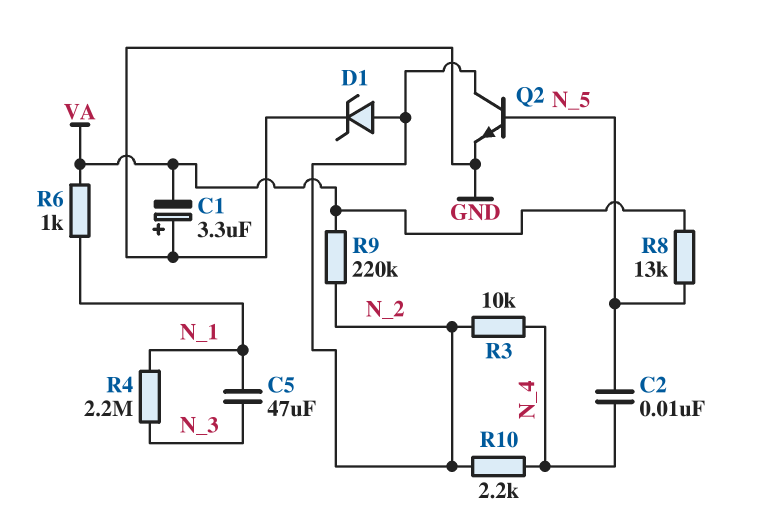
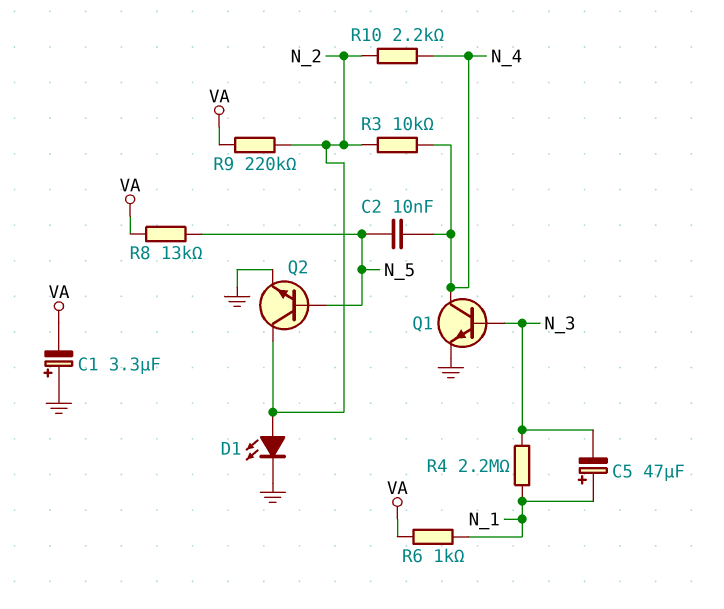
C5: 47uF (N_1, N_3) -> 47uF (plus N_1, minus N_3)
D1: zener (A N_2, K GND) -> LED (A N_2, K GND)
Q1: none -> NPN (B N_3, C N_4, E GND)

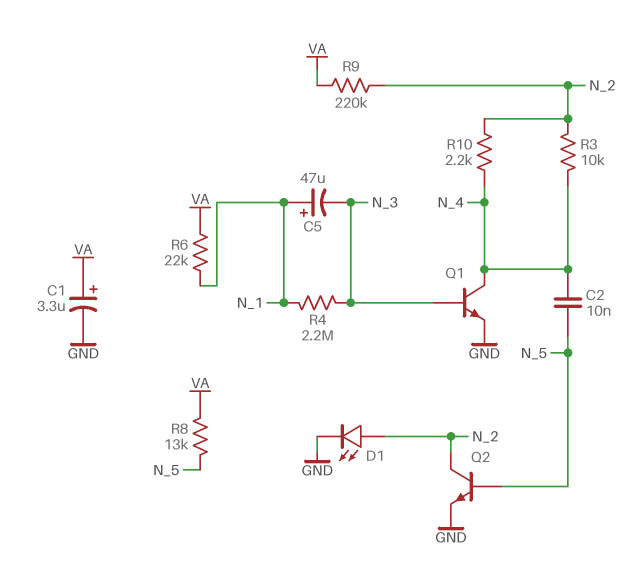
C1: 3.3uF (plus GND, minus VA) -> 3.3uF (plus VA, minus GND)
R6: 1k (N_1, VA) -> 22k (N_1, VA)

